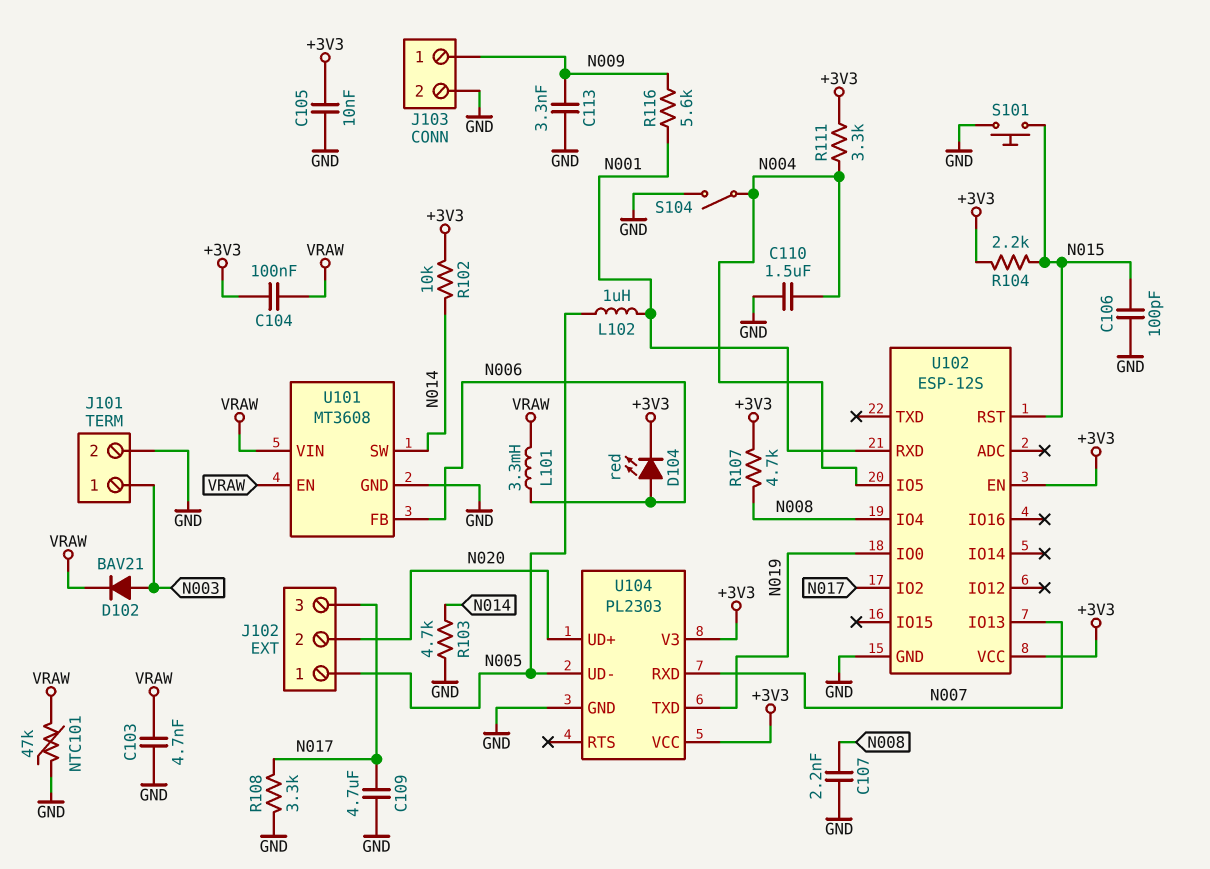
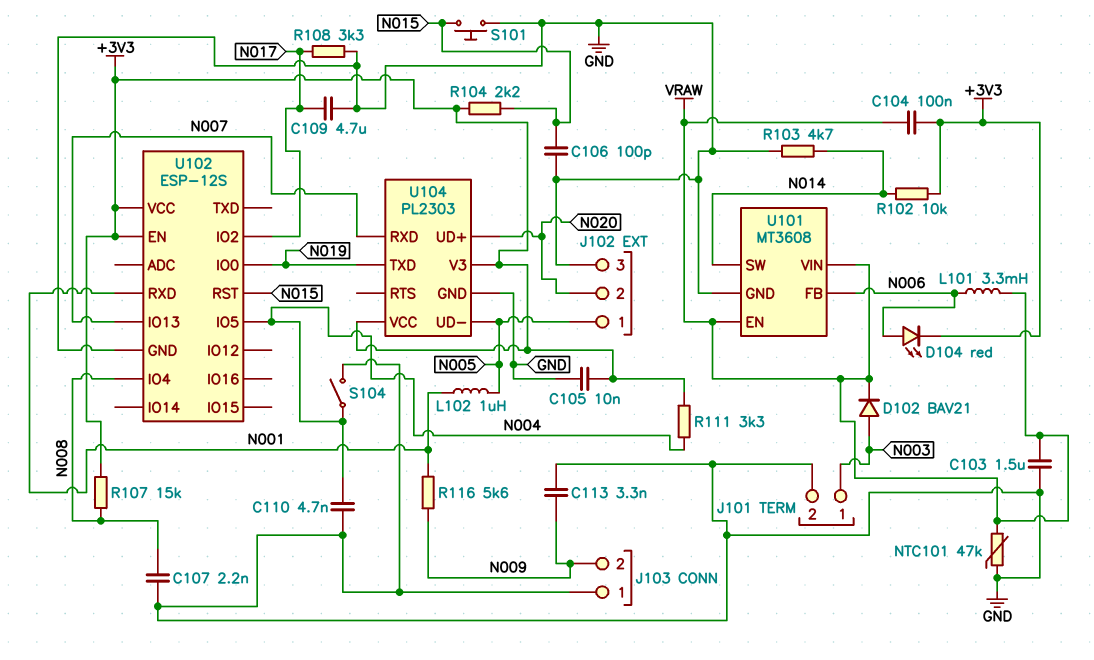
C103: 4.7nF (GND, VRAW) -> 1.5uF (GND, VRAW)
C110: 1.5uF (GND, N004) -> 4.7nF (GND, N004)
J102 pin 3: N017 -> GND
J103 pin 1: N009 -> GND
J103 pin 2: GND -> N009
R107: 4.7k (+3V3, N008) -> 15k (+3V3, N008)

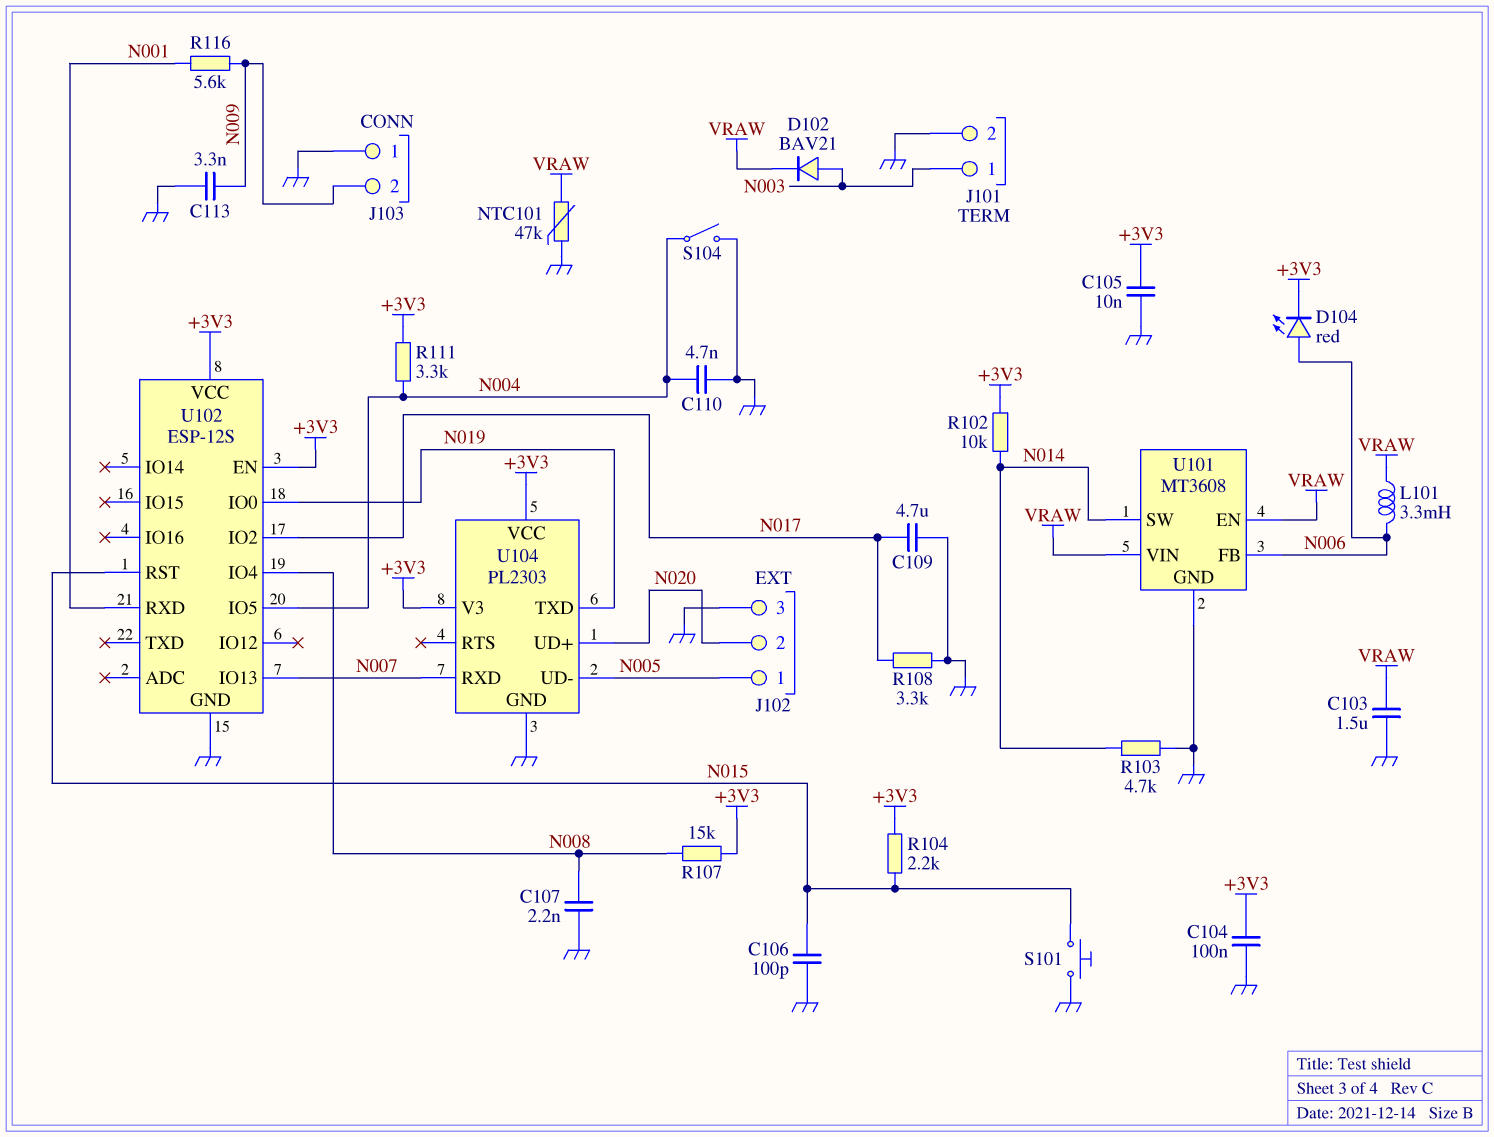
C104: 100nF (+3V3, VRAW) -> 100nF (+3V3, GND)
L102: 1uH (N001, N005) -> none

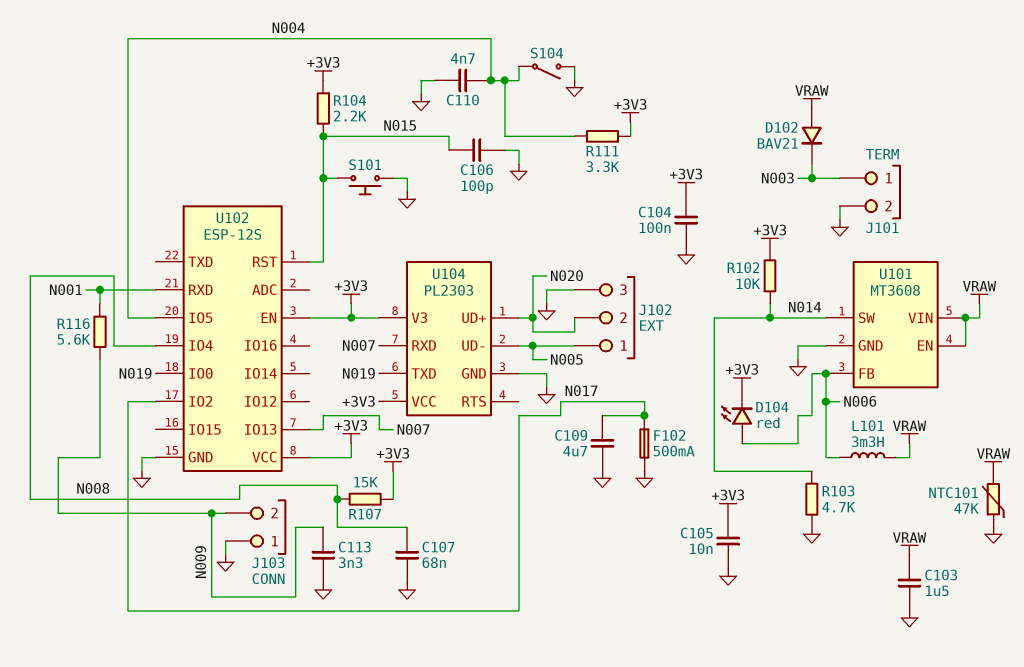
C107: 2.2nF (GND, N008) -> 68nF (GND, N008)
D102: diode BAV21 (A N003, K VRAW) -> diode BAV21 (A VRAW, K N003)
F102: none -> 500mA (GND, N017)
R108: 3.3k (GND, N017) -> none

